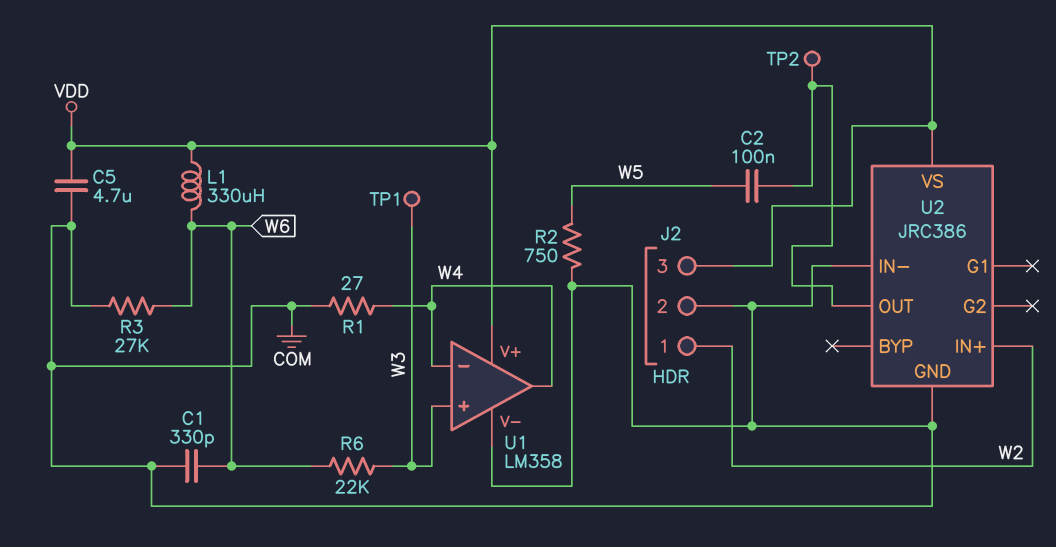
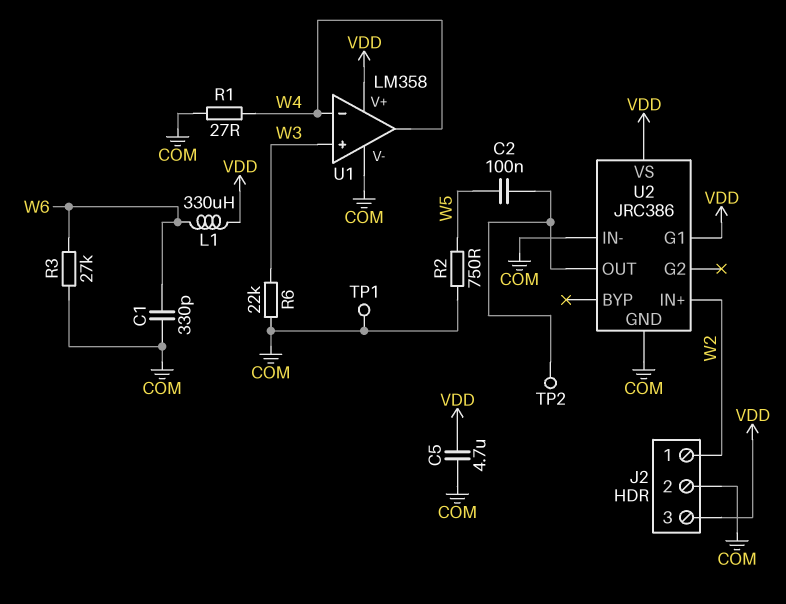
R6: 22k (W3, W6) -> 22k (COM, W3)
TP1: test point (W3) -> test point (COM)
U2 pin G1: none -> VDD

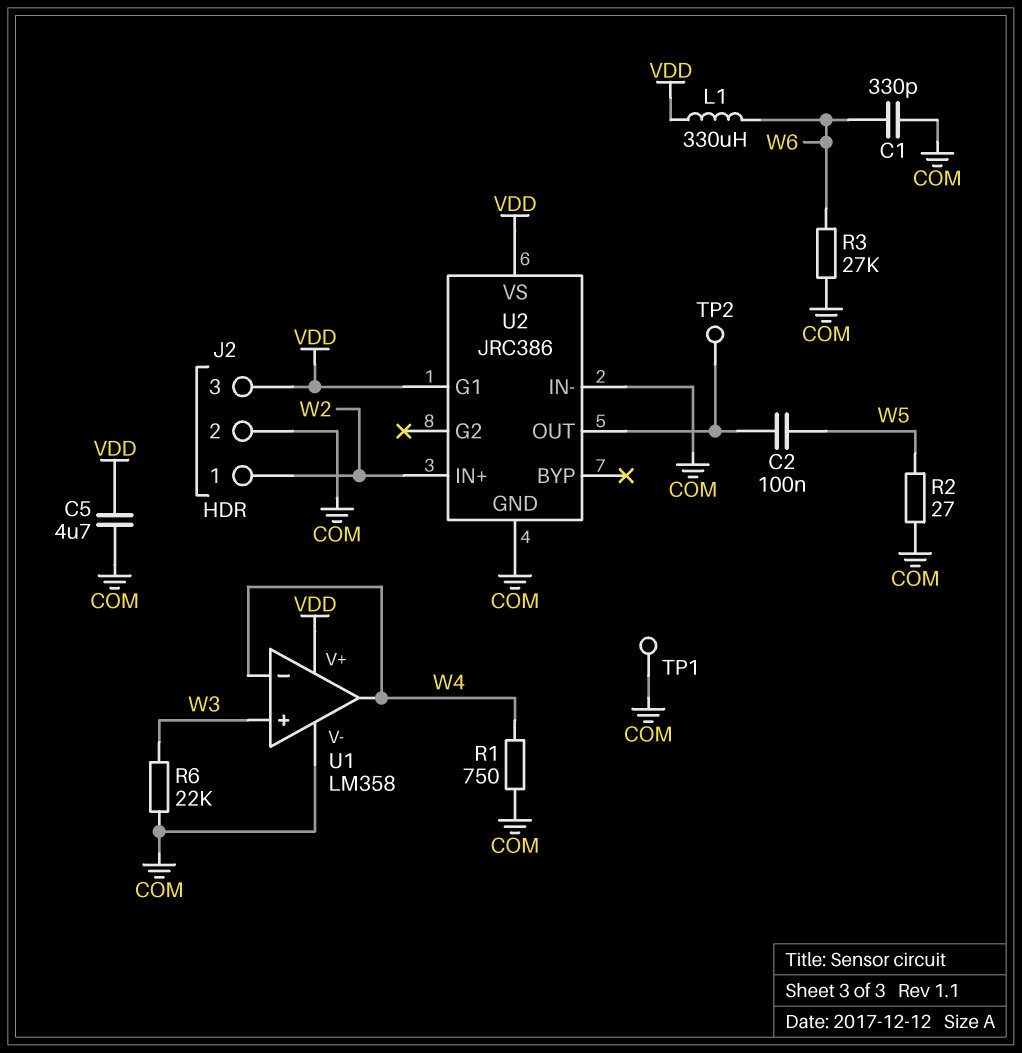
R1: 27 (COM, W4) -> 750 (COM, W4)
R2: 750 (COM, W5) -> 27 (COM, W5)

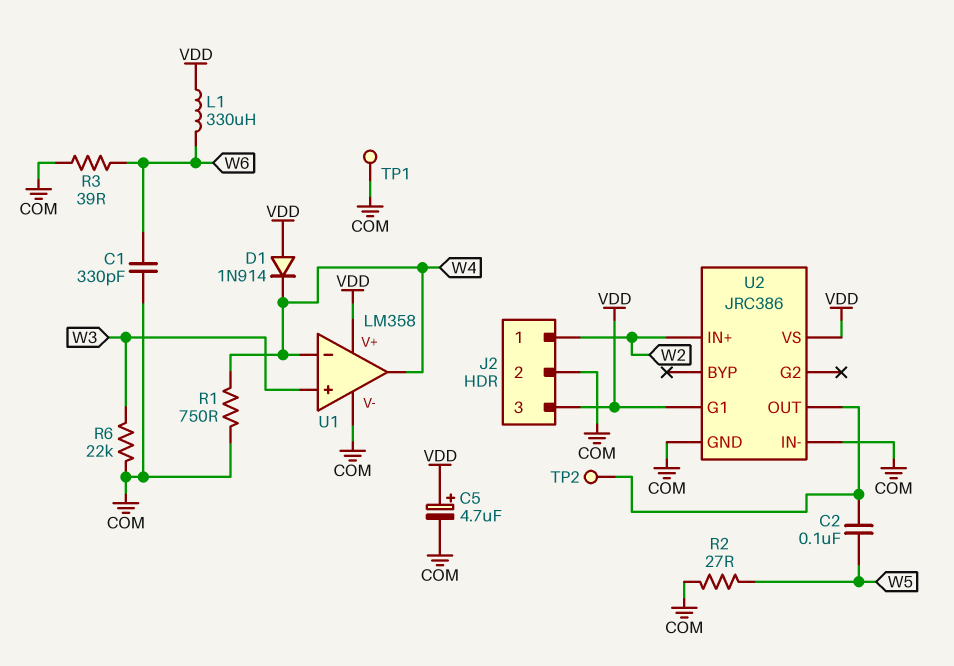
C5: 4.7uF (COM, VDD) -> 4.7uF (plus VDD, minus COM)
D1: none -> diode 1N914 (A VDD, K W4)
R3: 27k (COM, W6) -> 39 (COM, W6)

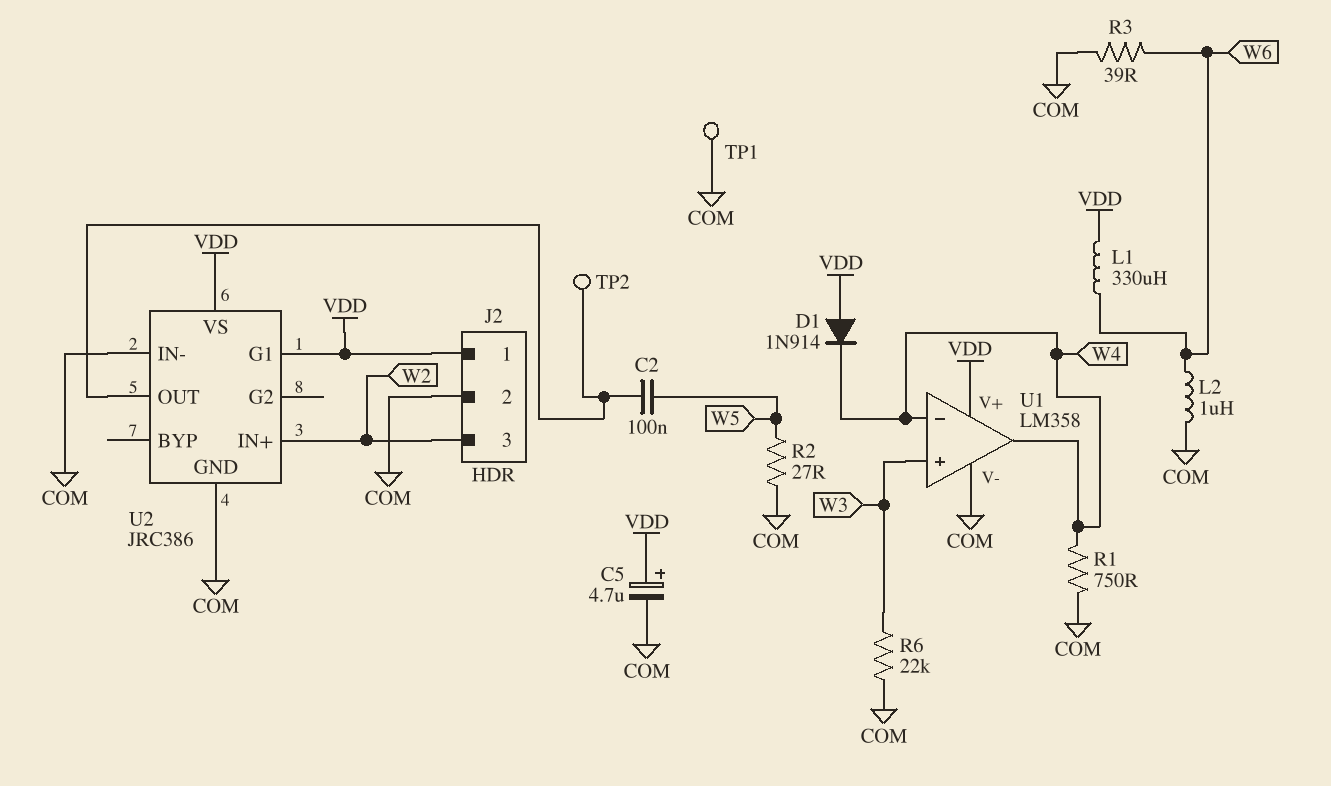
C1: 330pF (COM, W6) -> none
J2 pin 1: W2 -> VDD
J2 pin 3: VDD -> W2
L2: none -> 1uH (COM, W6)

